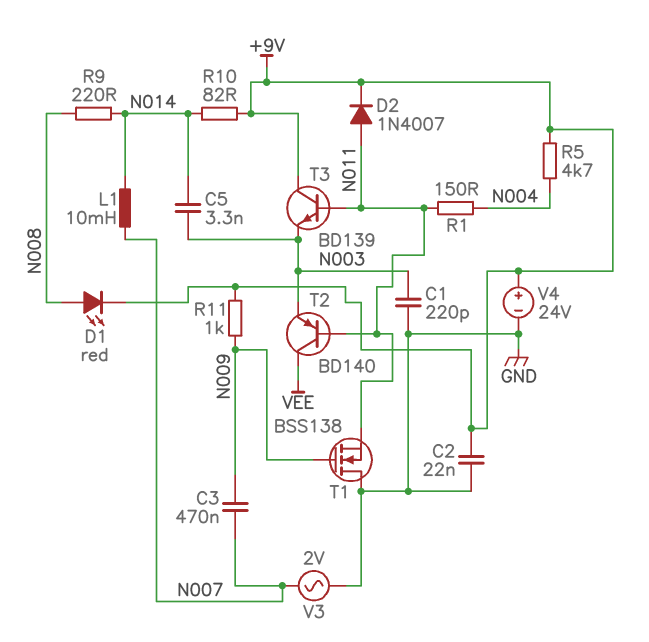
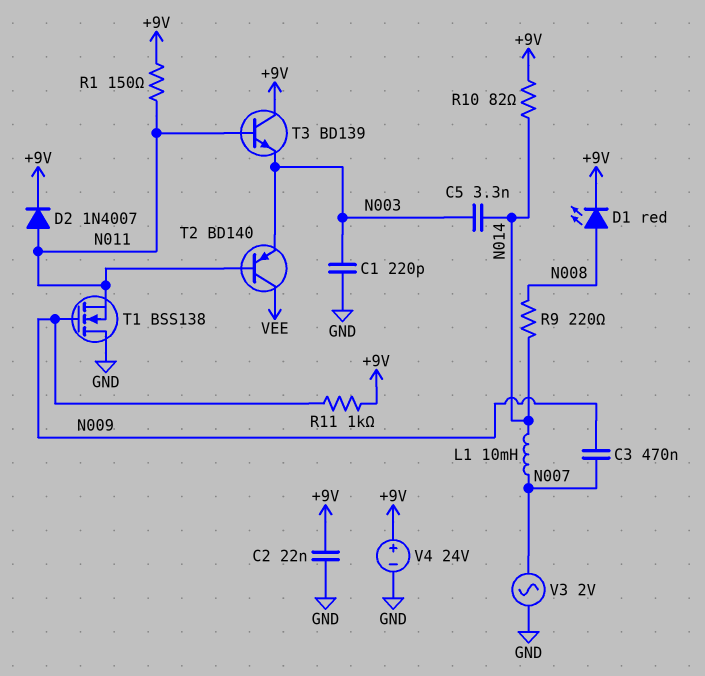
R1: 150 (N004, N011) -> 150 (+9V, N011)
R5: 4.7k (+9V, N004) -> none

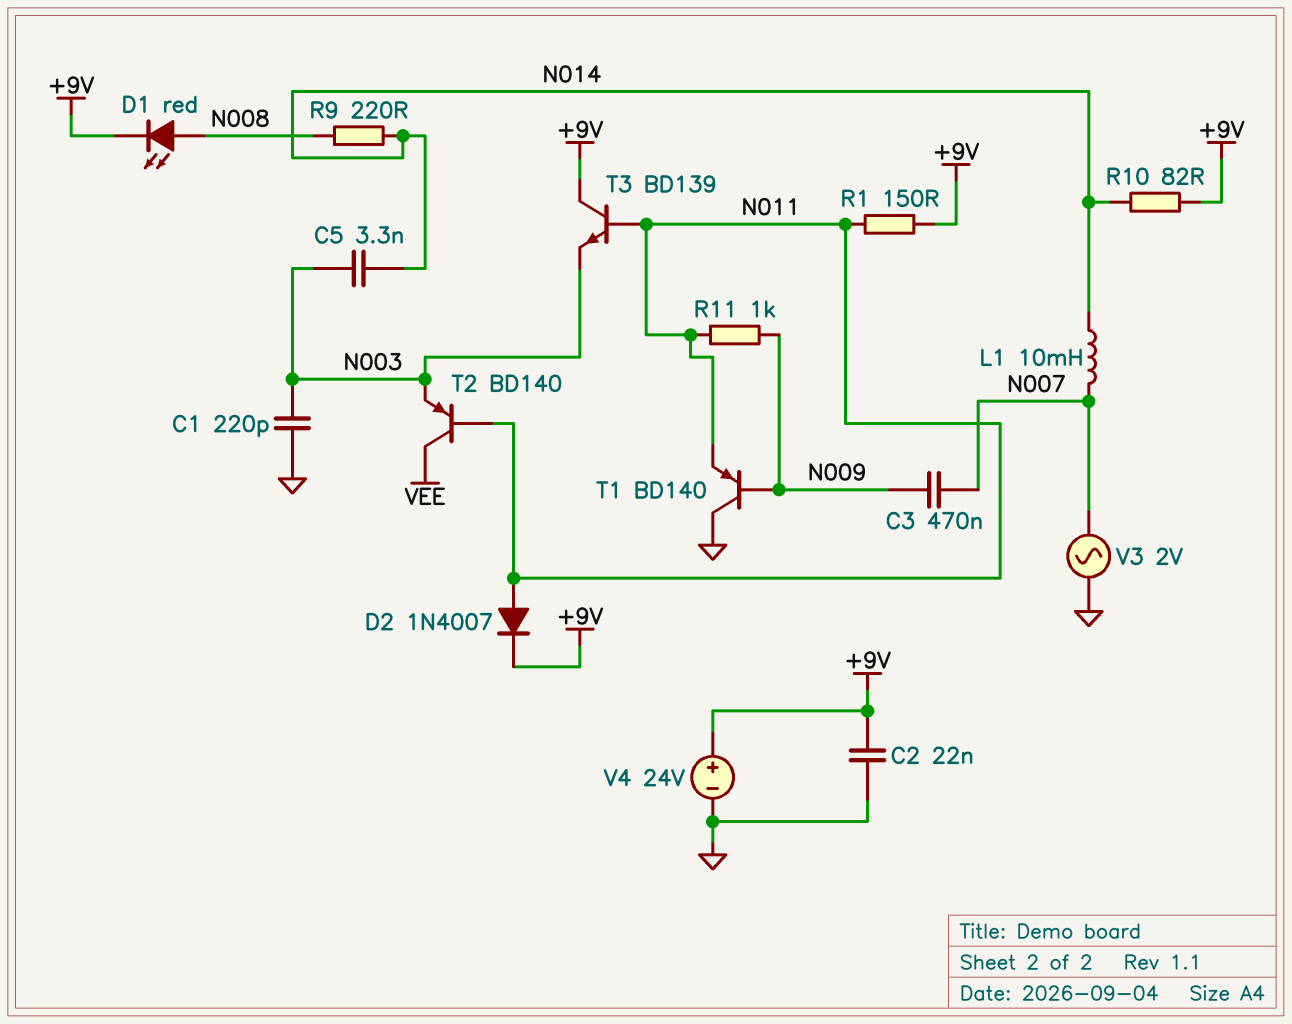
R11: 1k (+9V, N009) -> 1k (N009, N011)
T1: NMOS BSS138 (G N009, D GND, S N011) -> PNP BD140 (B N009, C GND, E N011)

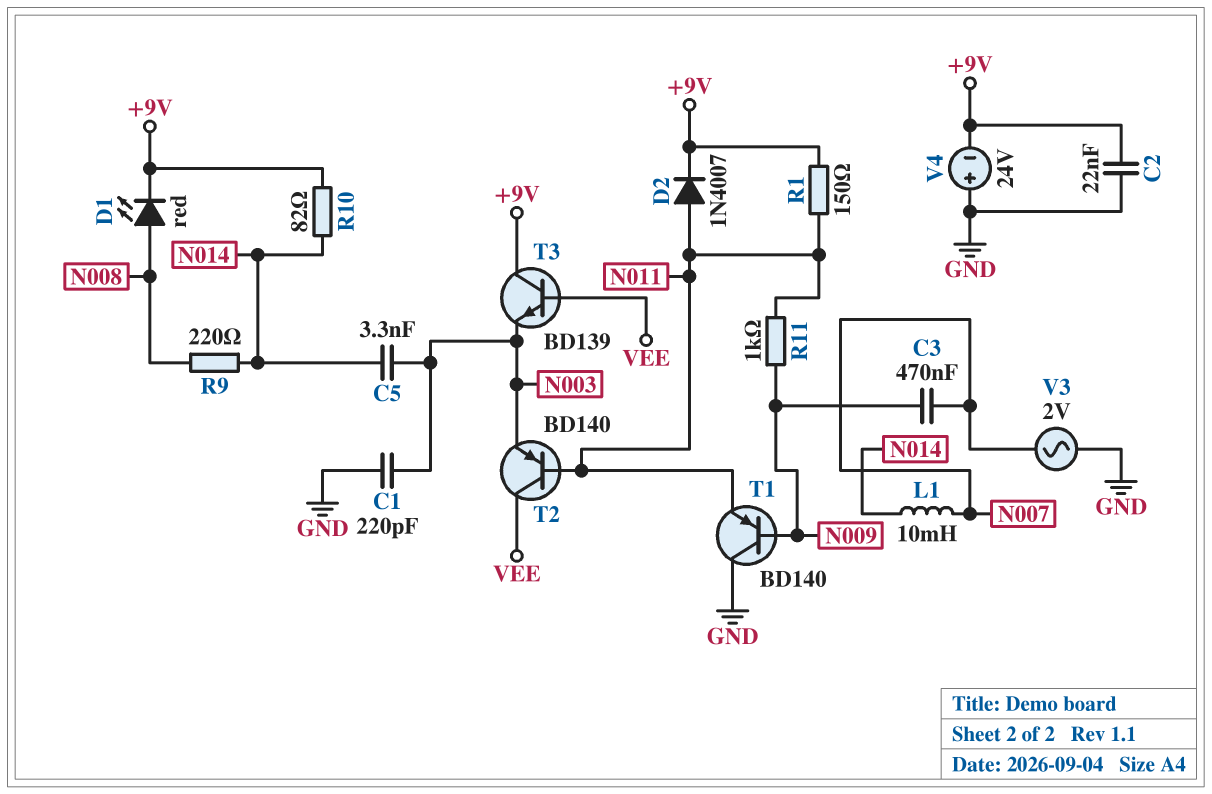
T3: NPN BD139 (B N011, C +9V, E N003) -> NPN BD139 (B VEE, C +9V, E N003)
V4: 24V (plus +9V, minus GND) -> 24V (plus GND, minus +9V)

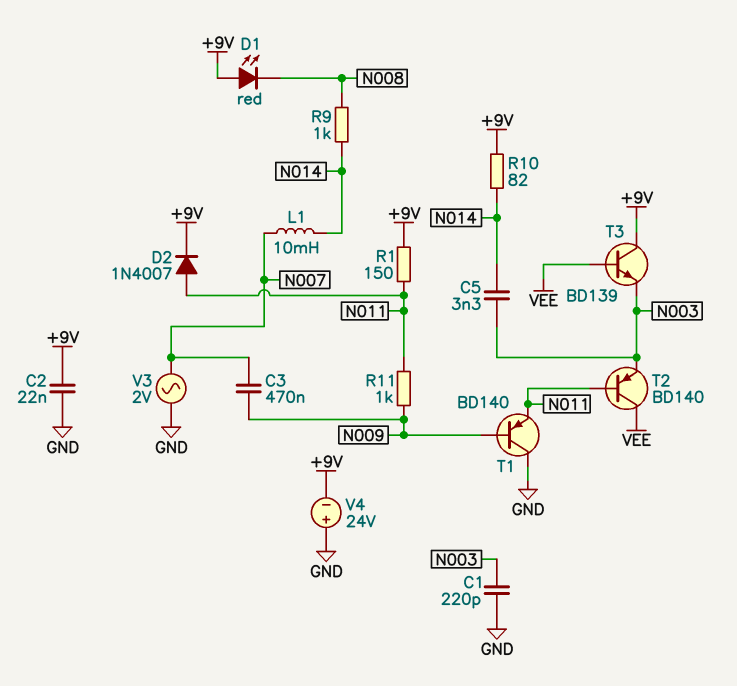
D1: LED red (A N008, K +9V) -> LED red (A +9V, K N008)
R9: 220 (N008, N014) -> 1k (N008, N014)

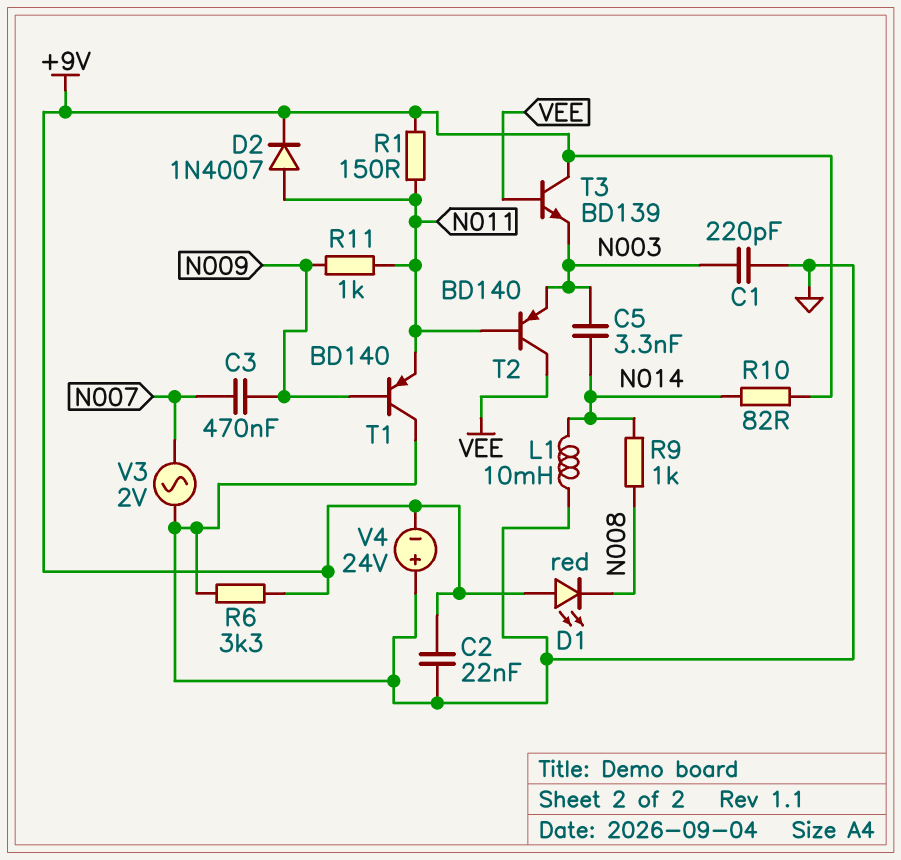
L1: 10mH (N007, N014) -> 10mH (GND, N014)
R6: none -> 3.3k (+9V, GND)

